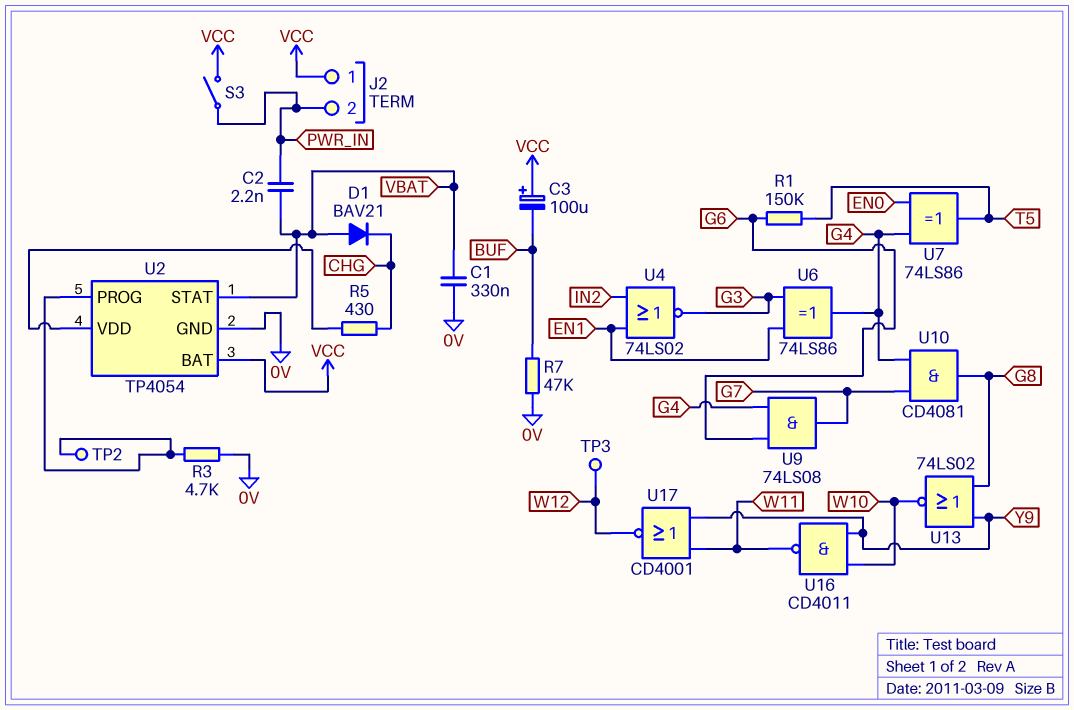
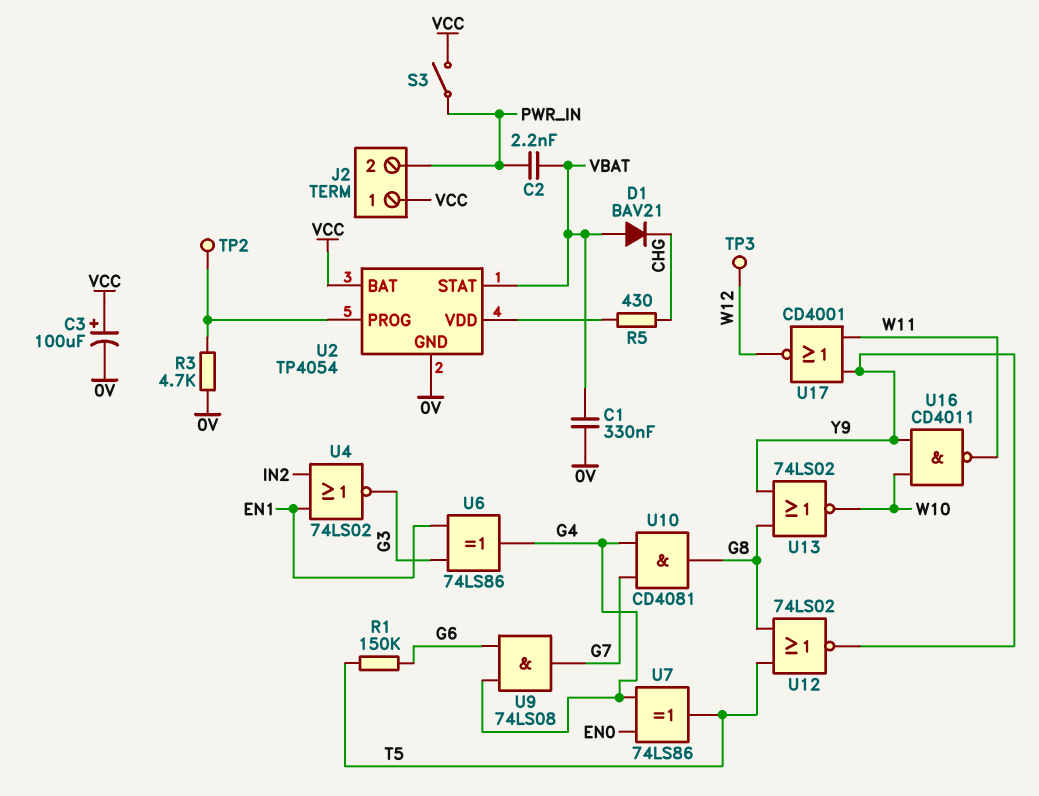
C3: 100uF (plus VCC, minus BUF) -> 100uF (plus VCC, minus 0V)
R7: 47k (0V, BUF) -> none
U12: none -> NOR 74LS02 (in G8, in T5, out Y9)

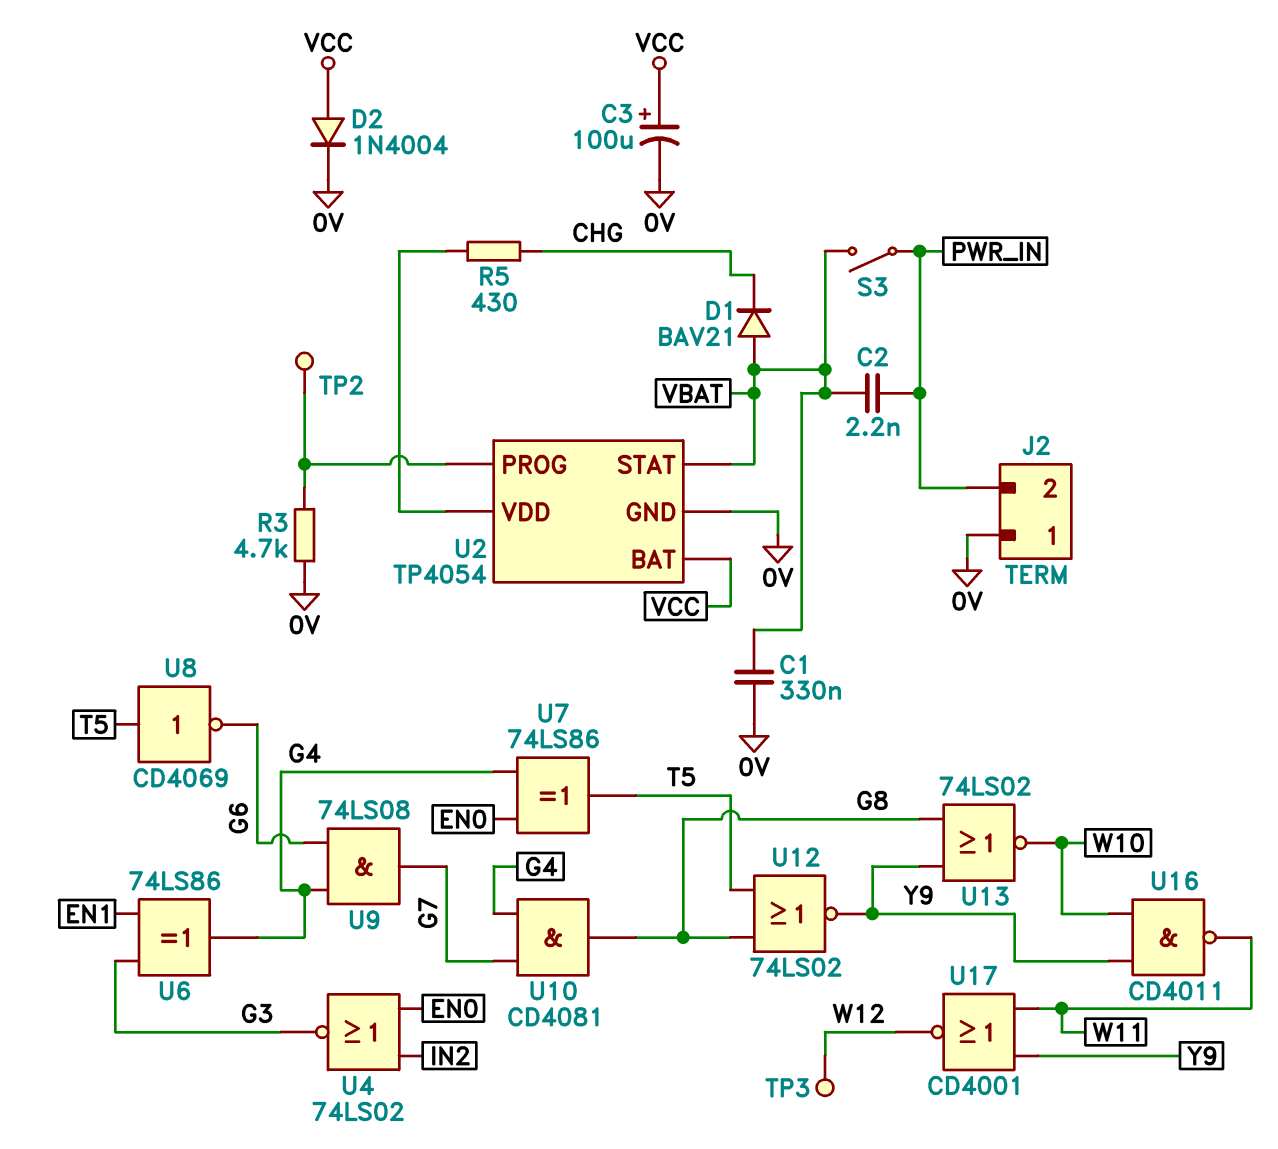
D2: none -> diode 1N4004 (A VCC, K 0V)
J2 pin 1: VCC -> 0V
R1: 150k (G6, T5) -> none
S3: switch (PWR_IN, VCC) -> switch (PWR_IN, VBAT)
U4: NOR 74LS02 (in EN1, in IN2, out G3) -> NOR 74LS02 (in EN0, in IN2, out G3)
U8: none -> NOT CD4069 (in T5, out G6)

